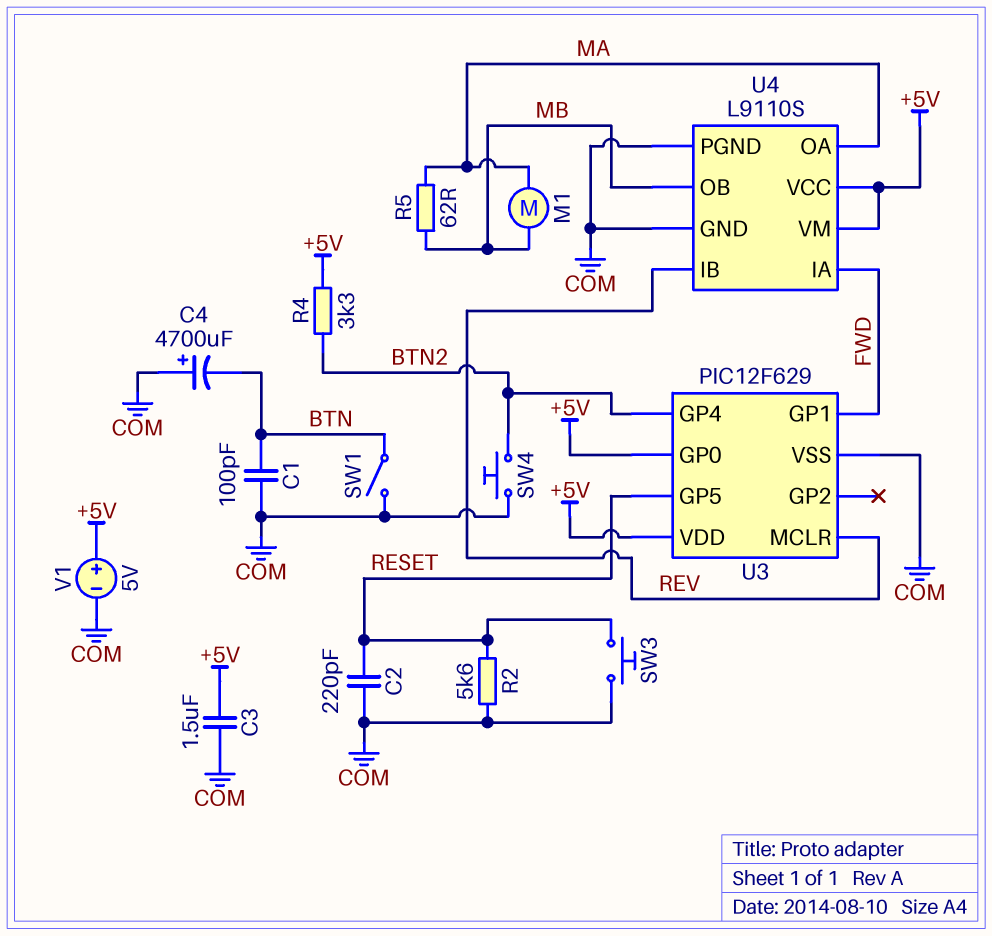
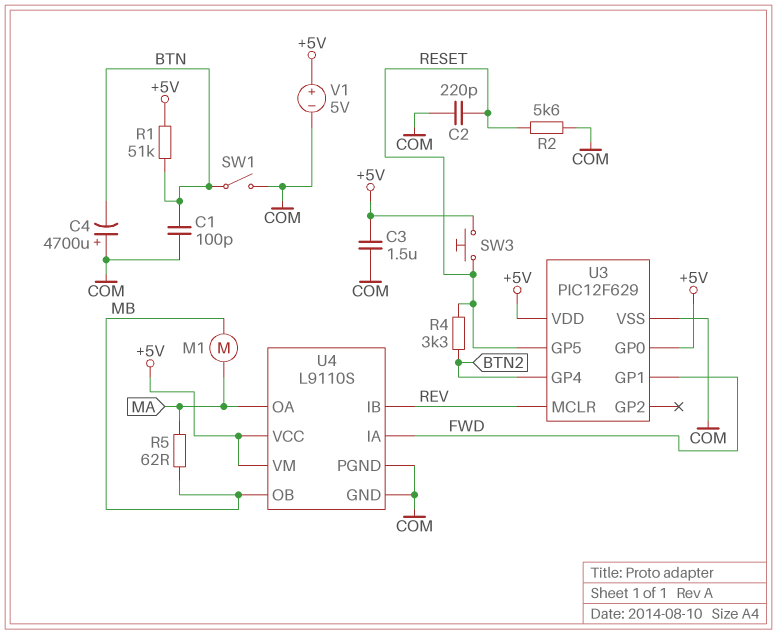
R1: none -> 51k (+5V, BTN)
R4: 3.3k (+5V, BTN2) -> 3.3k (BTN2, RESET)
SW3: button (COM, RESET) -> button (+5V, RESET)
SW4: button (BTN2, COM) -> none

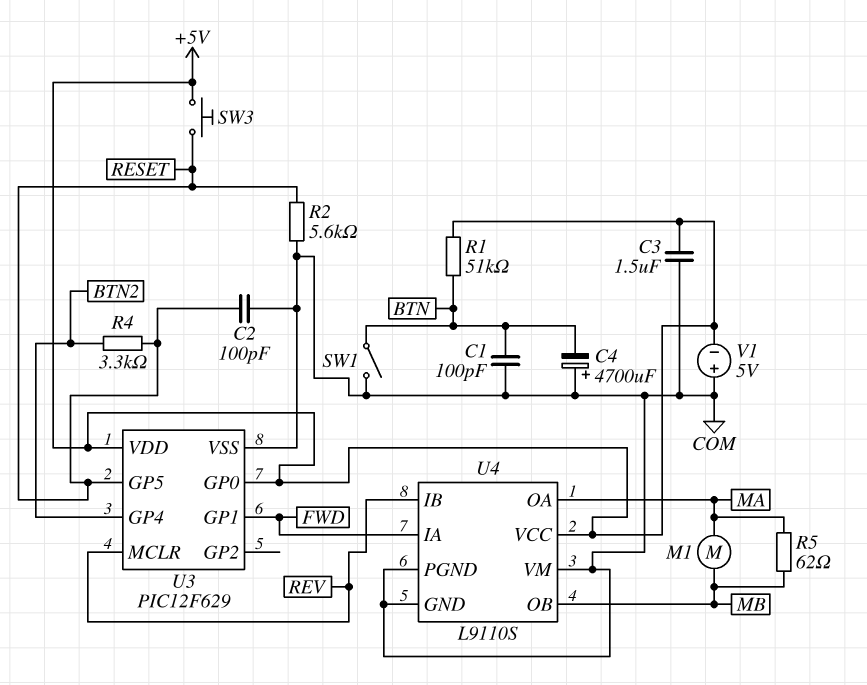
C2: 220pF (COM, RESET) -> 100pF (COM, RESET)
U4 pin VM: +5V -> COM
V1: 5V (plus +5V, minus COM) -> 5V (plus COM, minus +5V)

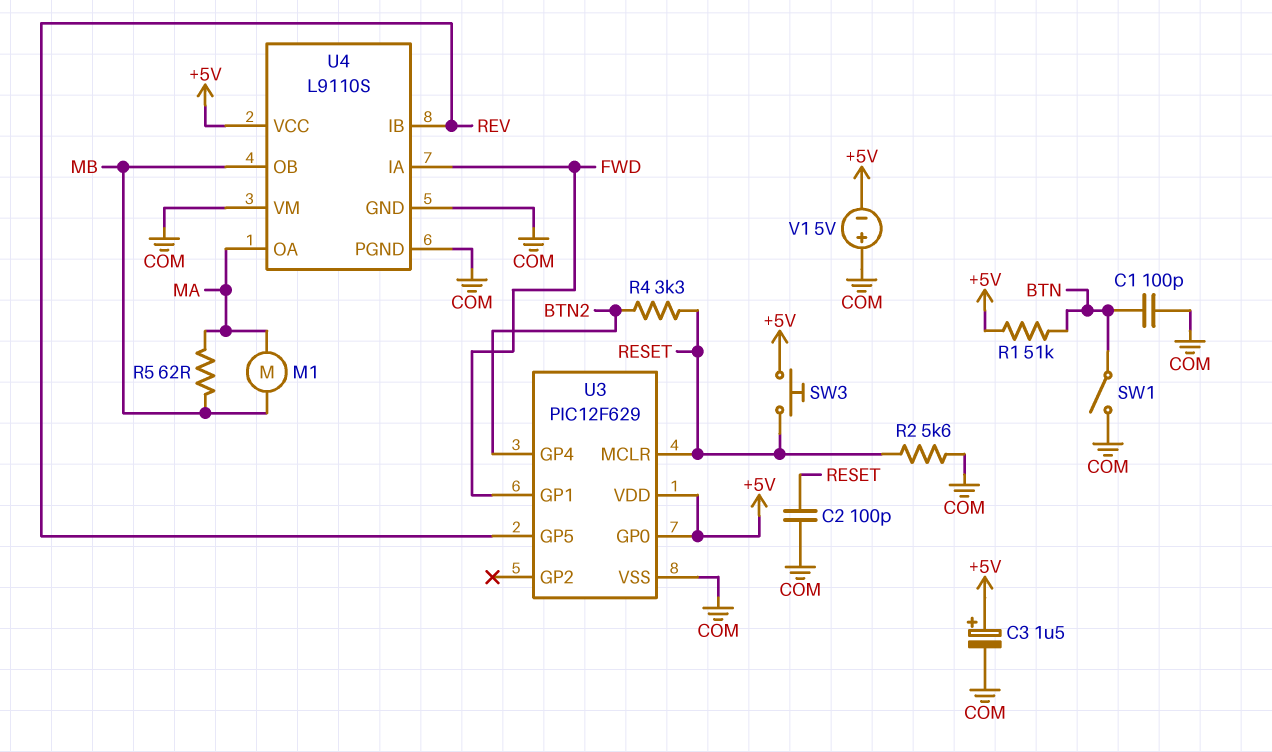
C3: 1.5uF (+5V, COM) -> 1.5uF (plus +5V, minus COM)
C4: 4700uF (plus COM, minus BTN) -> none
U3 pin GP5: RESET -> REV
U3 pin MCLR: REV -> RESET

